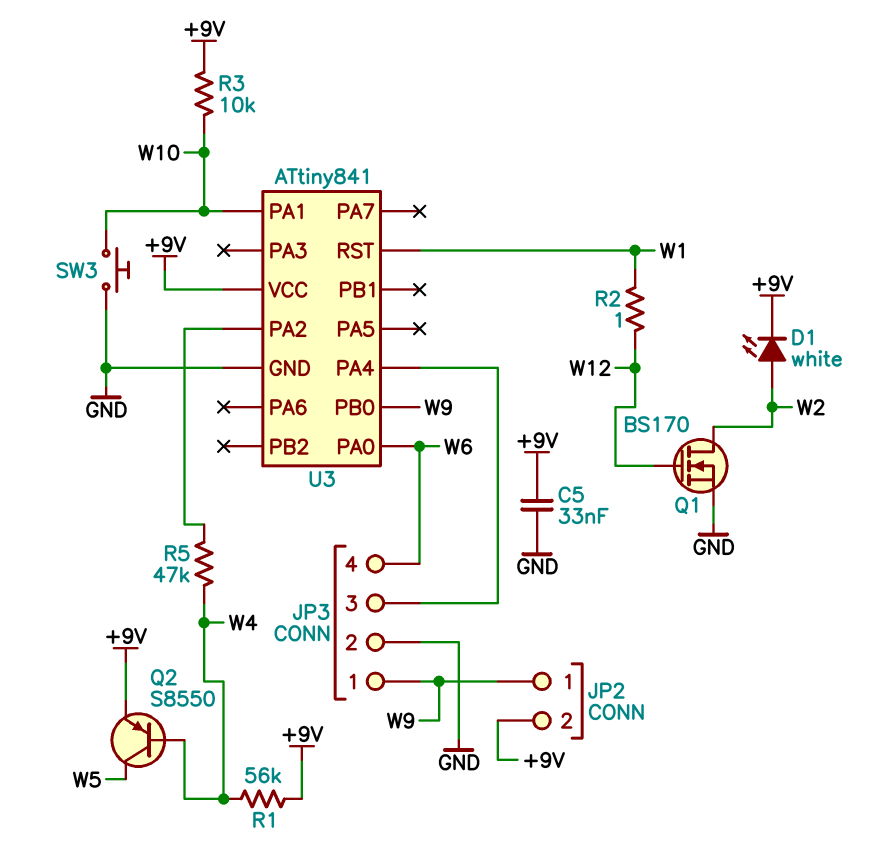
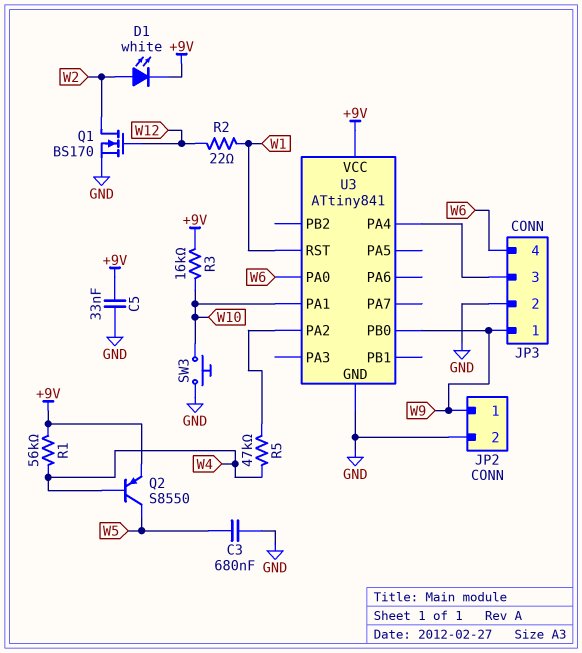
C3: none -> 680nF (GND, W5)
JP2 pin 2: +9V -> GND
R2: 1 (W1, W12) -> 22 (W1, W12)
R3: 10k (+9V, W10) -> 16k (+9V, W10)

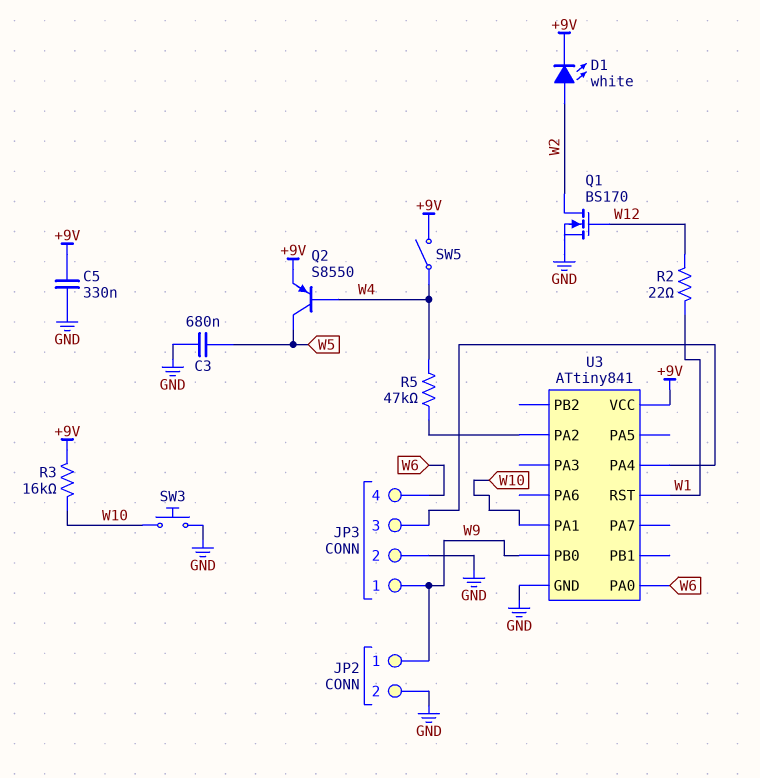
C5: 33nF (+9V, GND) -> 330nF (+9V, GND)
R1: 56k (+9V, W4) -> none
SW5: none -> switch (+9V, W4)

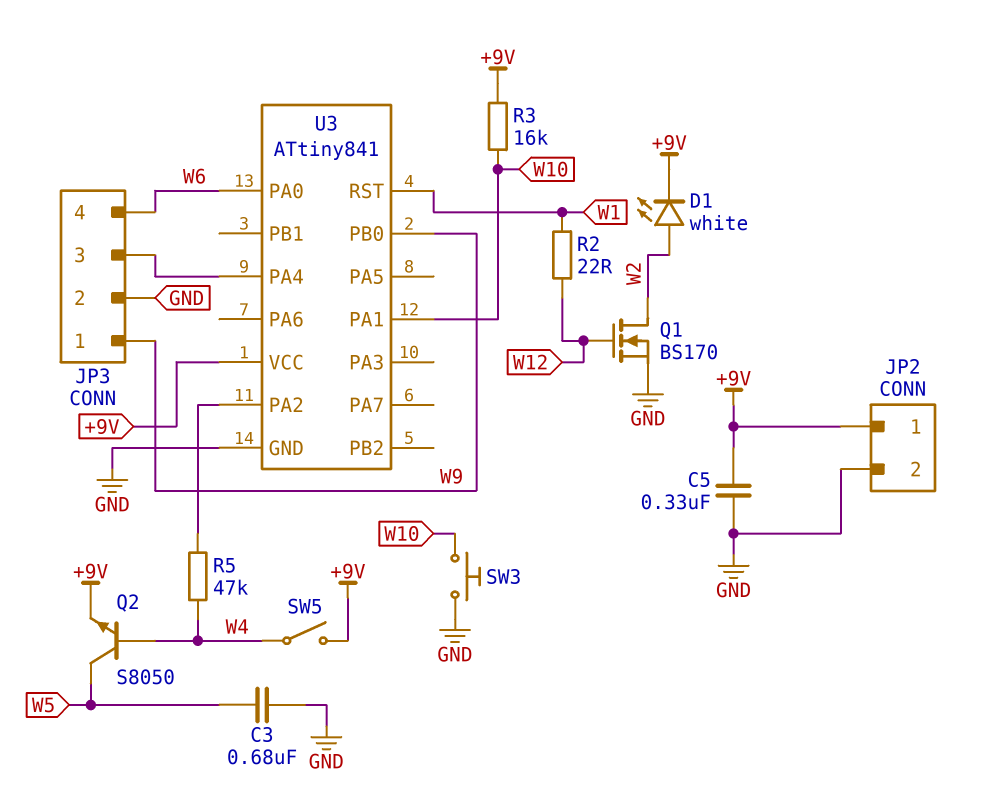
JP2 pin 1: W9 -> +9V
Q2: PNP S8550 (B W4, C W5, E +9V) -> NPN S8050 (B W4, C W5, E +9V)

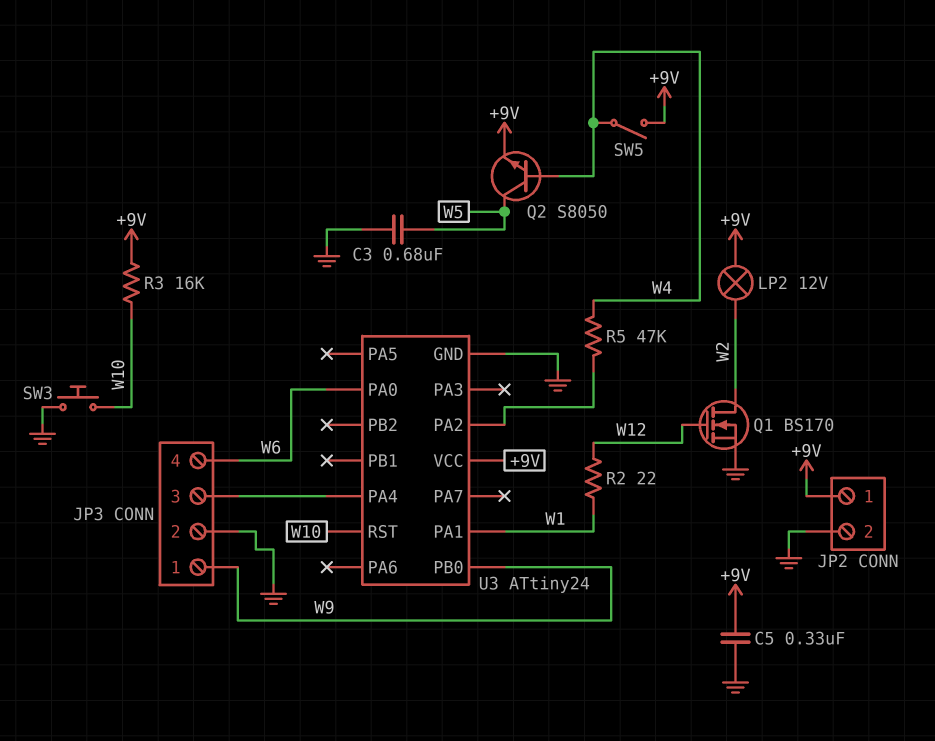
D1: LED white (A W2, K +9V) -> none
LP2: none -> lamp 12V (+9V, W2)
U3: ATtiny841 -> ATtiny24
U3 pin PA1: W10 -> W1
U3 pin RST: W1 -> W10

